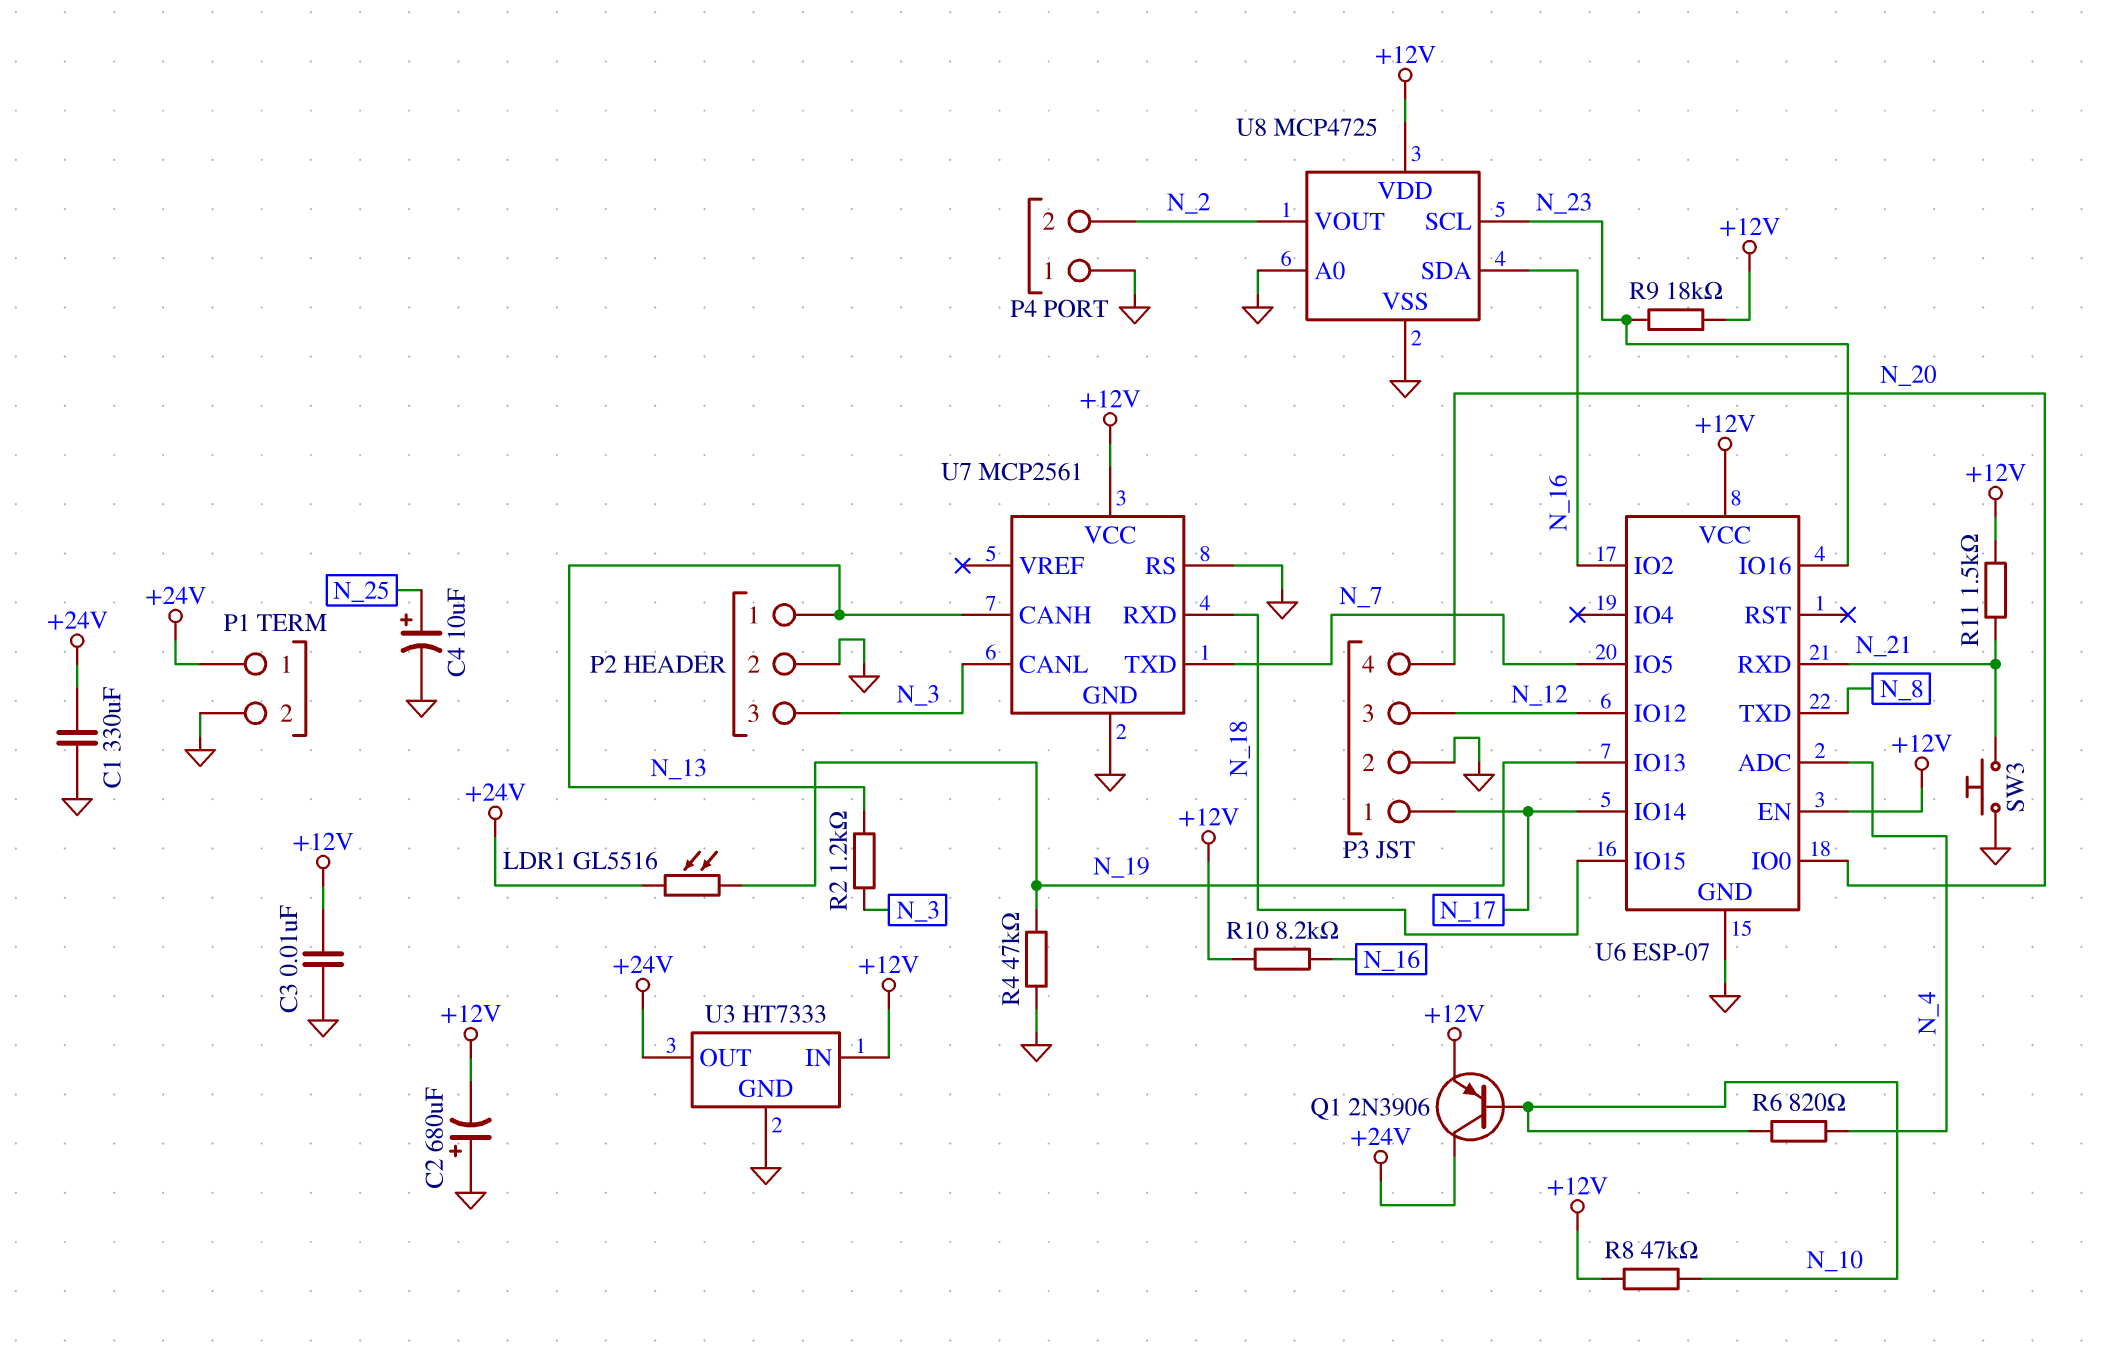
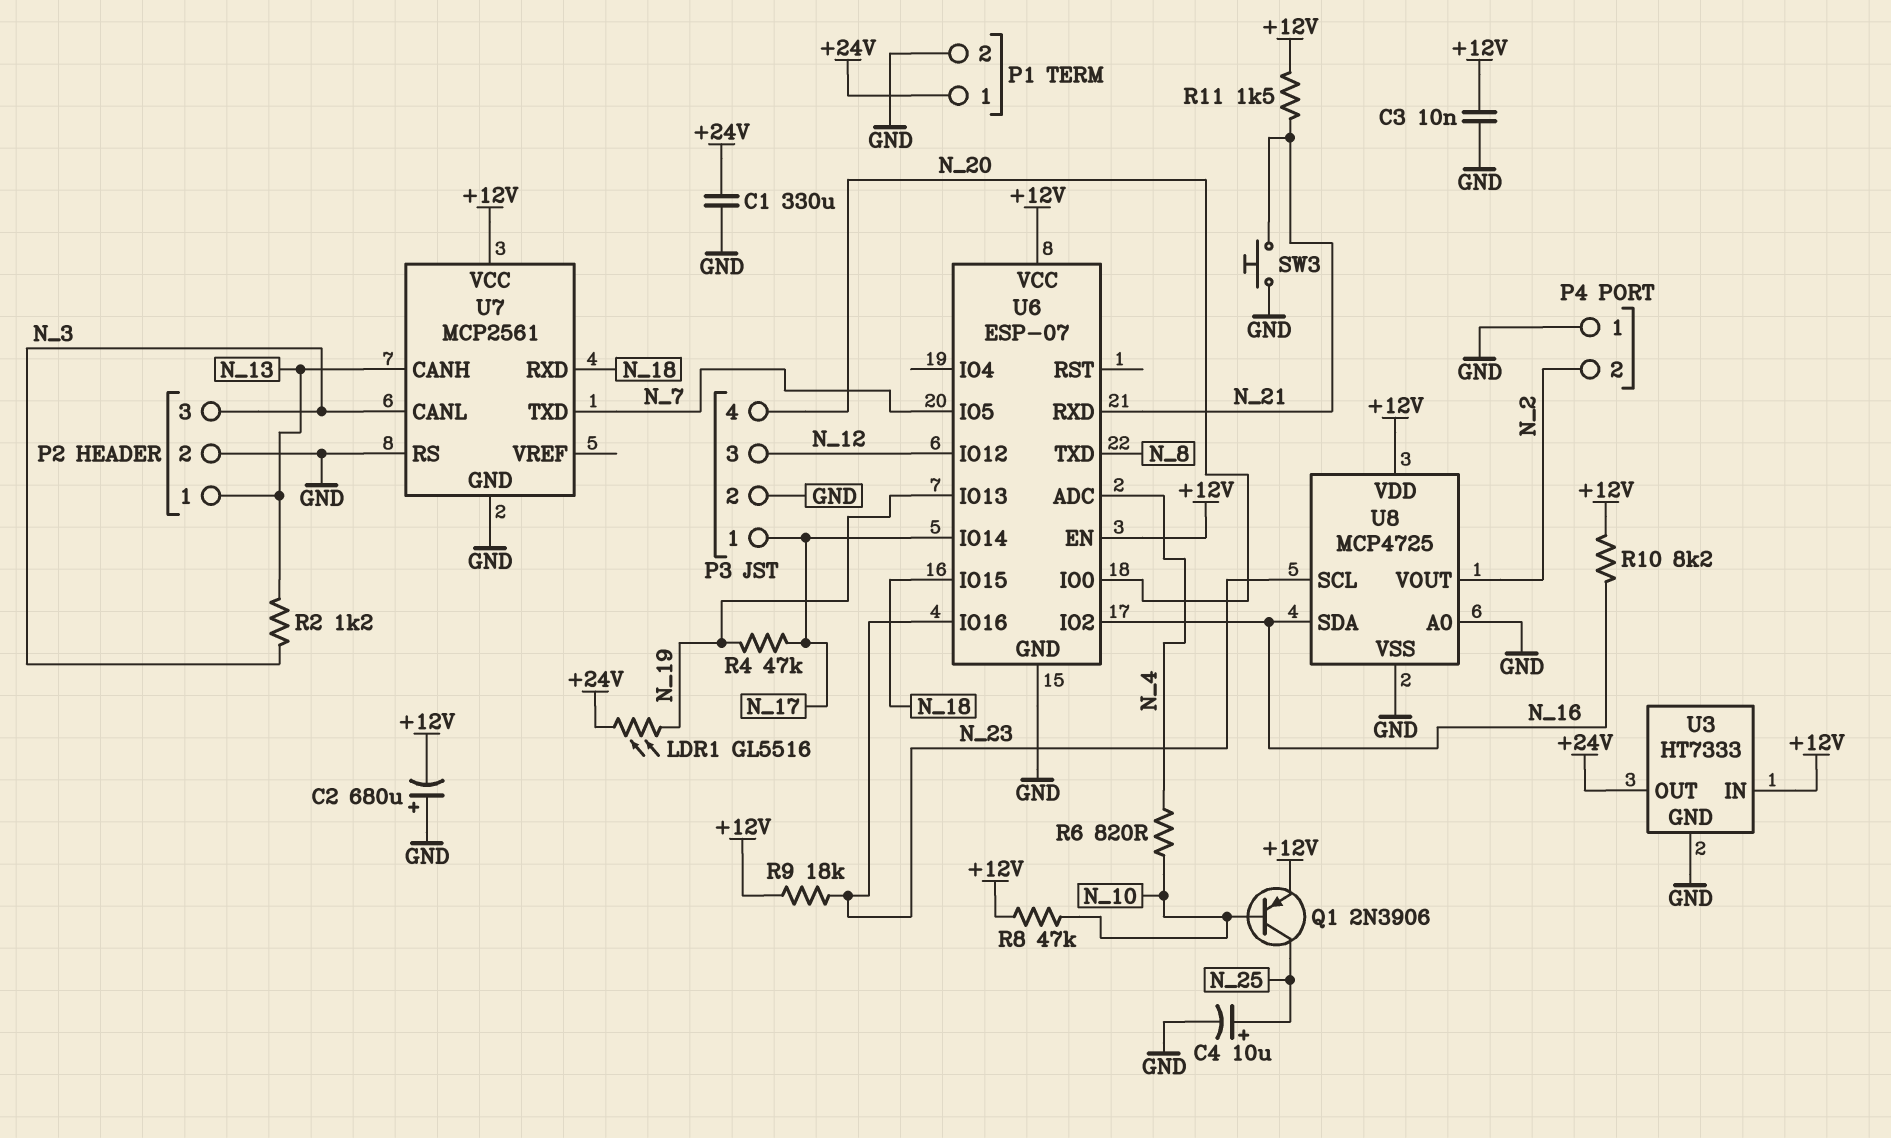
Q1: PNP 2N3906 (B N_10, C +24V, E +12V) -> PNP 2N3906 (B N_10, C N_25, E +12V)
R4: 47k (GND, N_19) -> 47k (N_17, N_19)

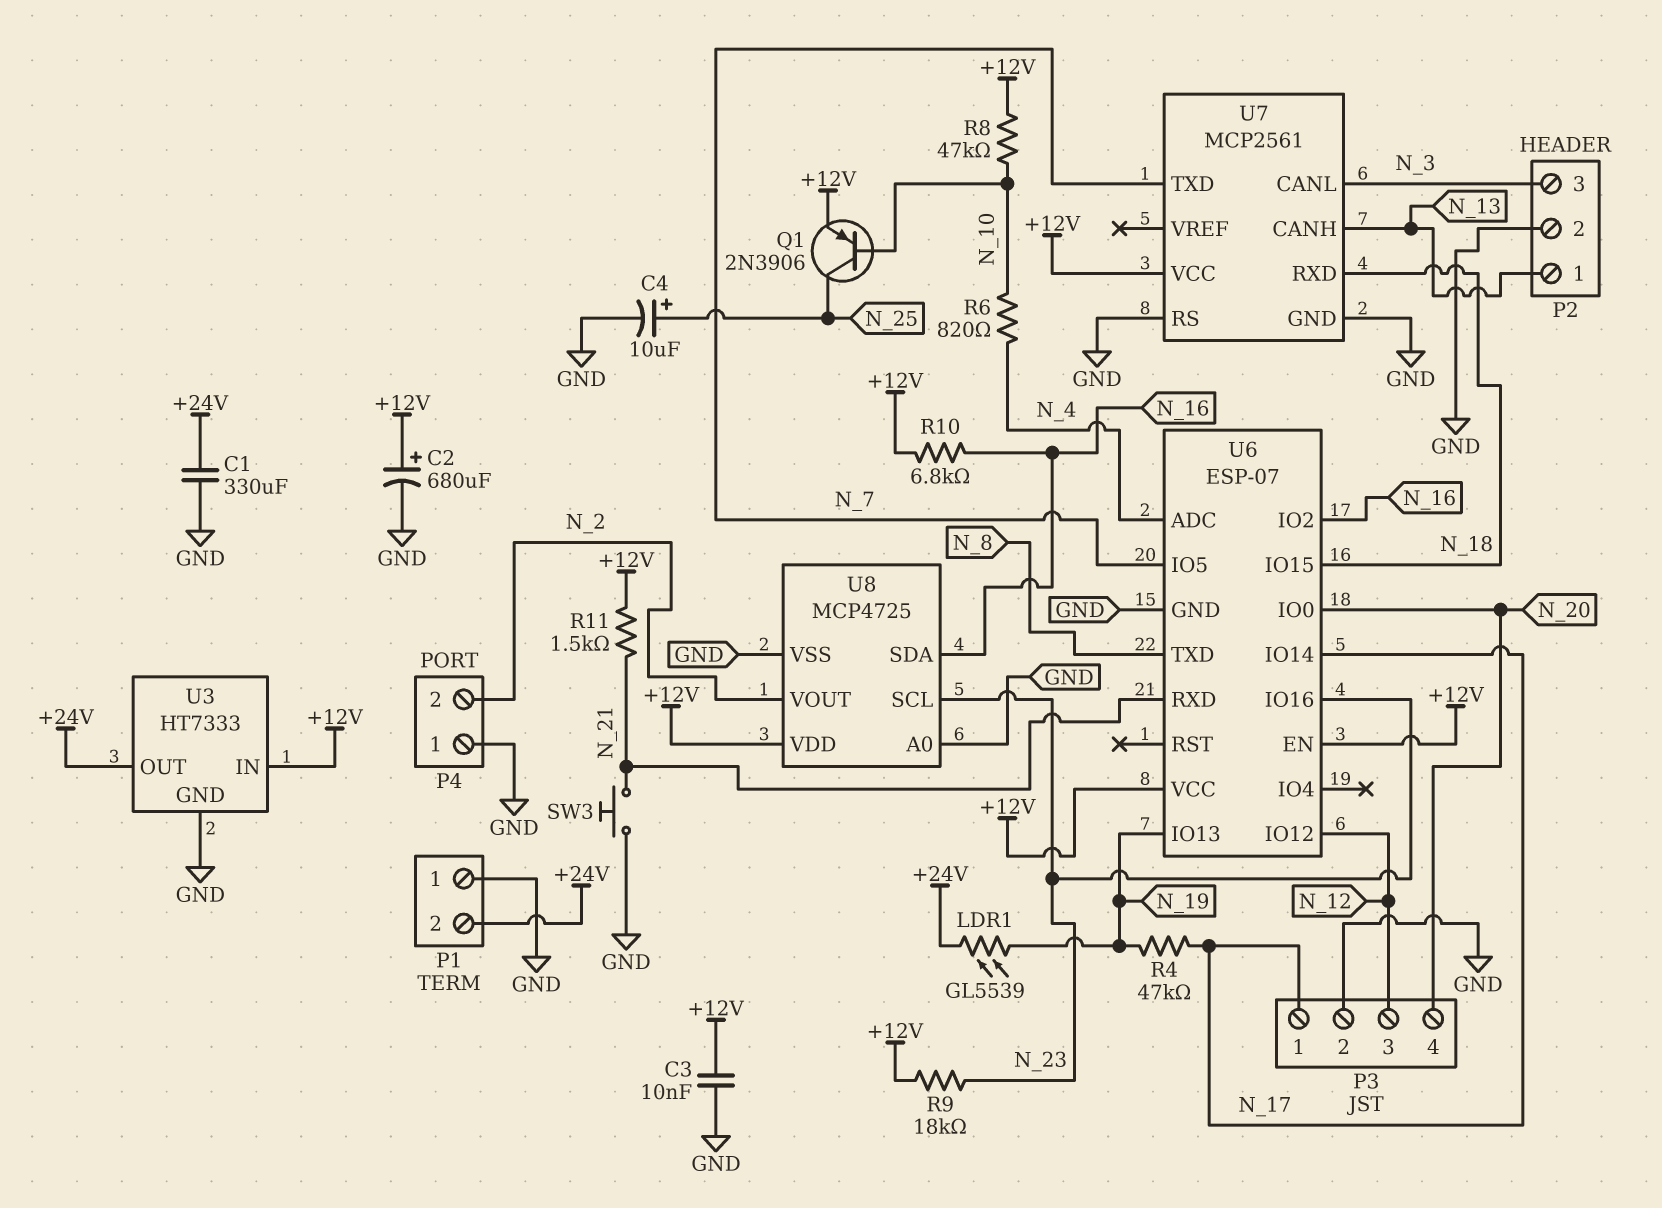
C2: 680uF (plus GND, minus +12V) -> 680uF (plus +12V, minus GND)
LDR1: GL5516 (+24V, N_19) -> GL5539 (+24V, N_19)
P1 pin 1: +24V -> GND
P1 pin 2: GND -> +24V
R2: 1.2k (N_3, N_13) -> none
R10: 8.2k (+12V, N_16) -> 6.8k (+12V, N_16)

